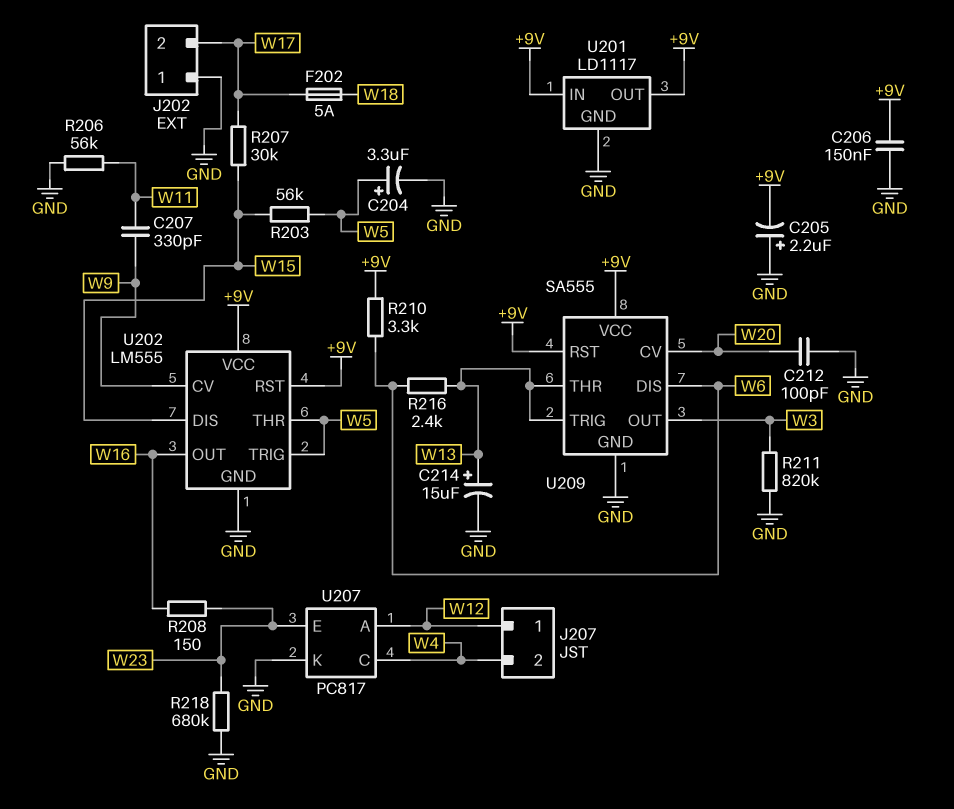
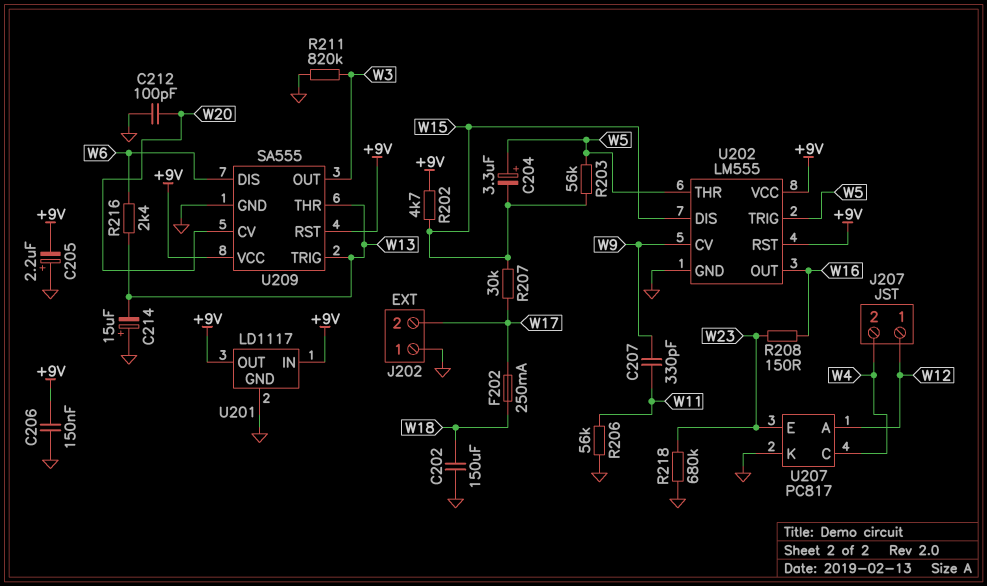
C202: none -> 150uF (GND, W18)
C204: 3.3uF (plus W5, minus GND) -> 3.3uF (plus W5, minus W15)
C214: 15uF (plus W13, minus GND) -> 15uF (plus GND, minus W13)
F202: 5A (W17, W18) -> 250mA (W17, W18)
R202: none -> 4.7k (+9V, W15)
R210: 3.3k (+9V, W6) -> none

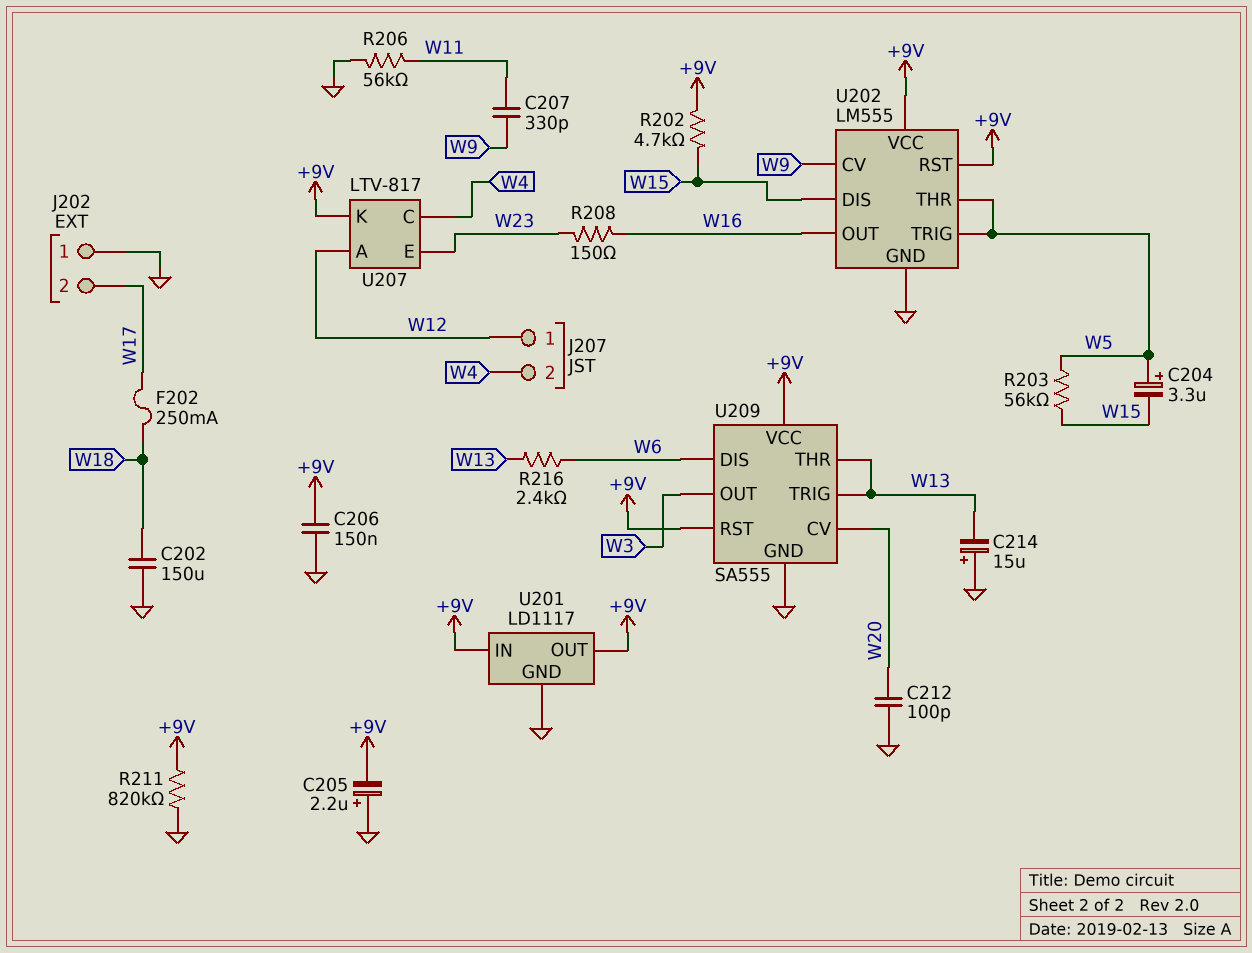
R207: 30k (W15, W17) -> none
R211: 820k (GND, W3) -> 820k (+9V, GND)
R218: 680k (GND, W23) -> none
U207: PC817 -> LTV-817
U207 pin K: GND -> +9V

